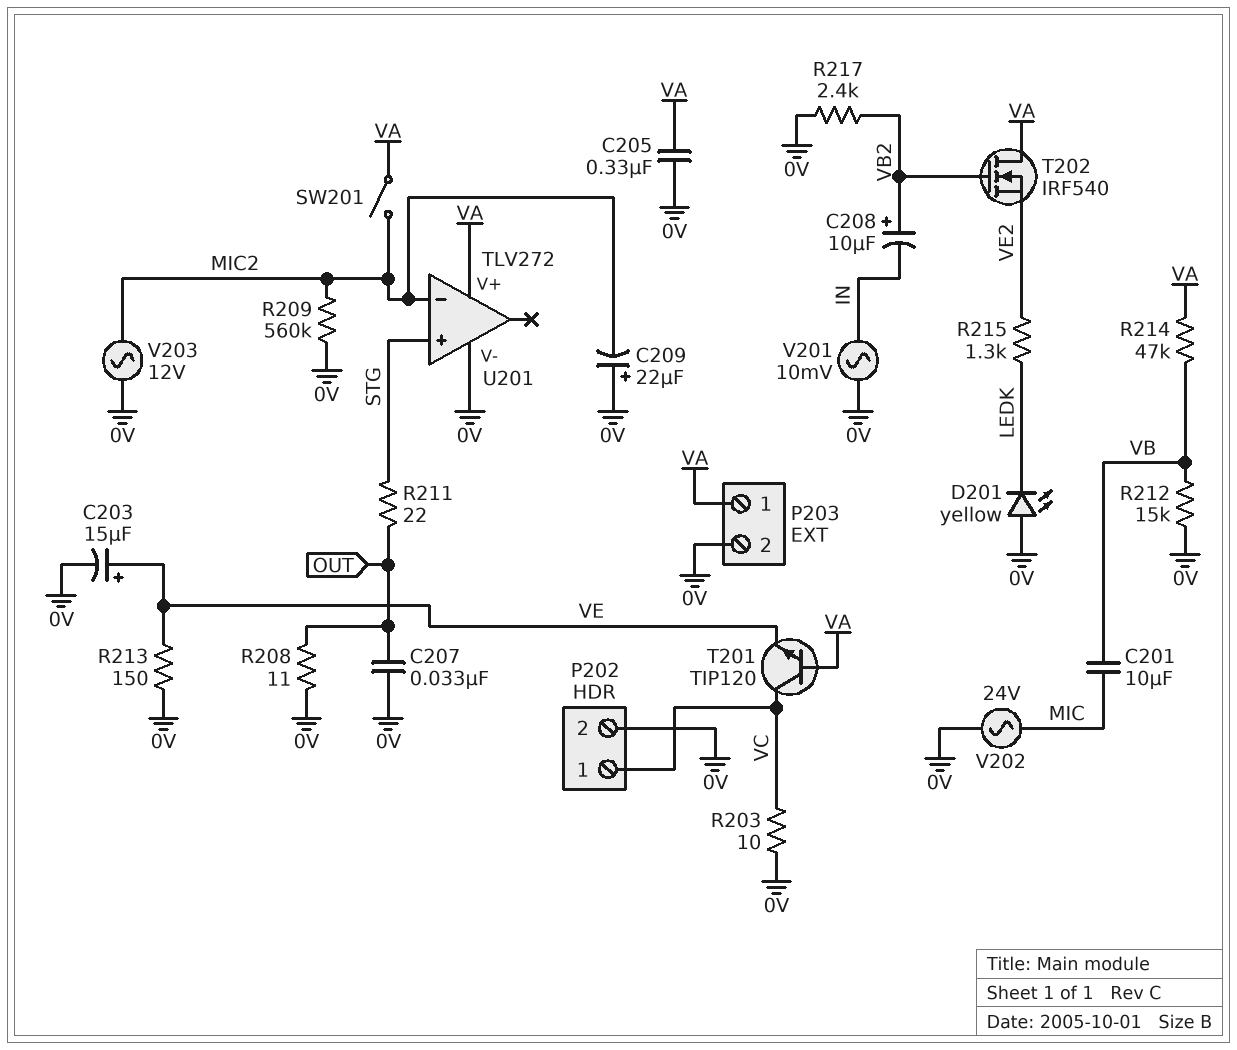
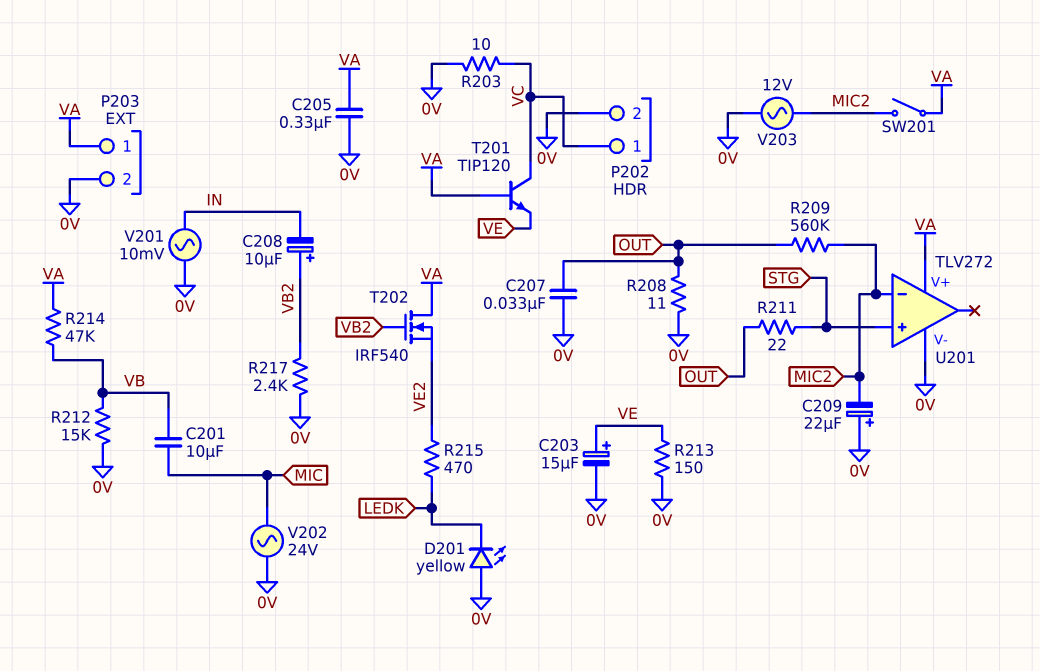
R209: 560k (0V, MIC2) -> 560k (MIC2, OUT)
R215: 1.3k (LEDK, VE2) -> 470 (LEDK, VE2)

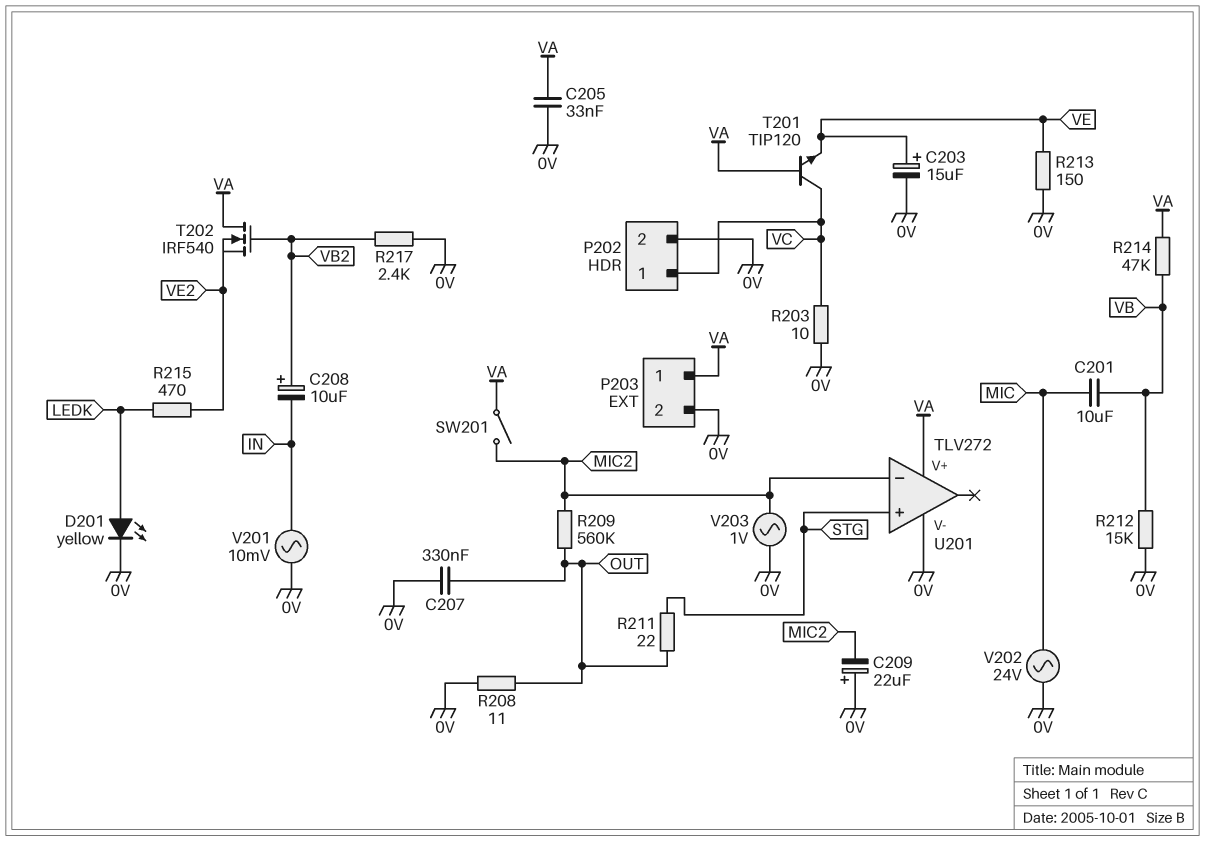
C205: 330nF (0V, VA) -> 33nF (0V, VA)
C207: 33nF (0V, OUT) -> 330nF (0V, OUT)
D201: LED yellow (A 0V, K LEDK) -> LED yellow (A LEDK, K 0V)
V203: AC 12V (0V, MIC2) -> AC 1V (0V, MIC2)

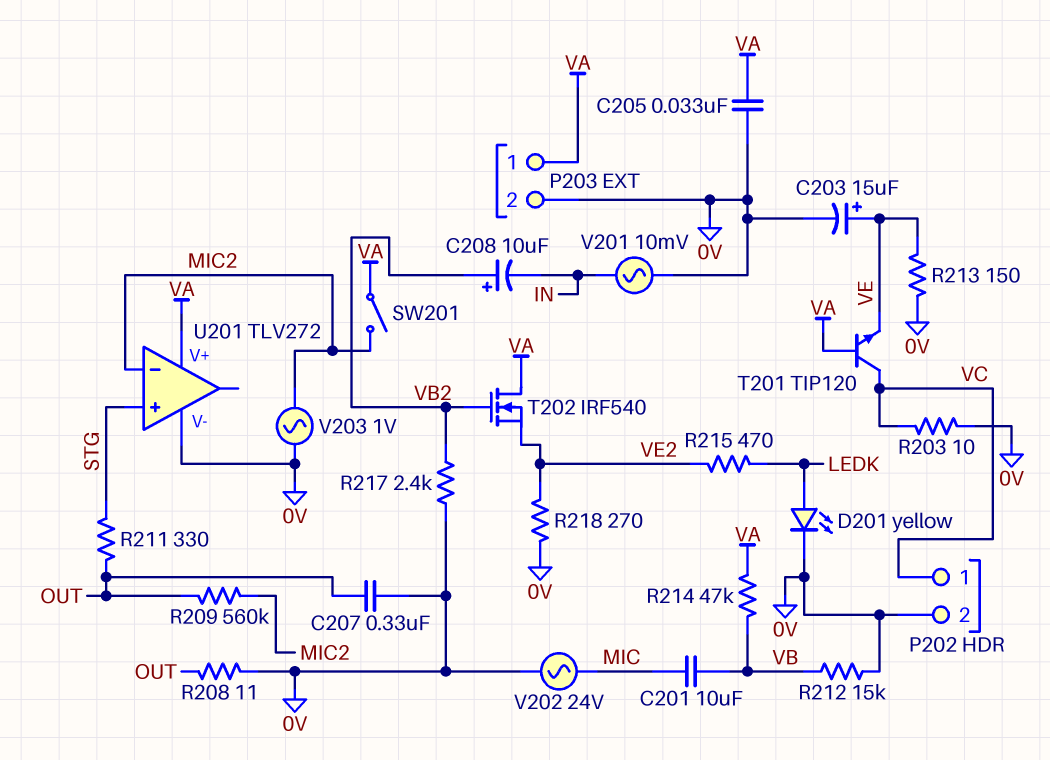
C209: 22uF (plus 0V, minus MIC2) -> none
R211: 22 (OUT, STG) -> 330 (OUT, STG)
R218: none -> 270 (0V, VE2)

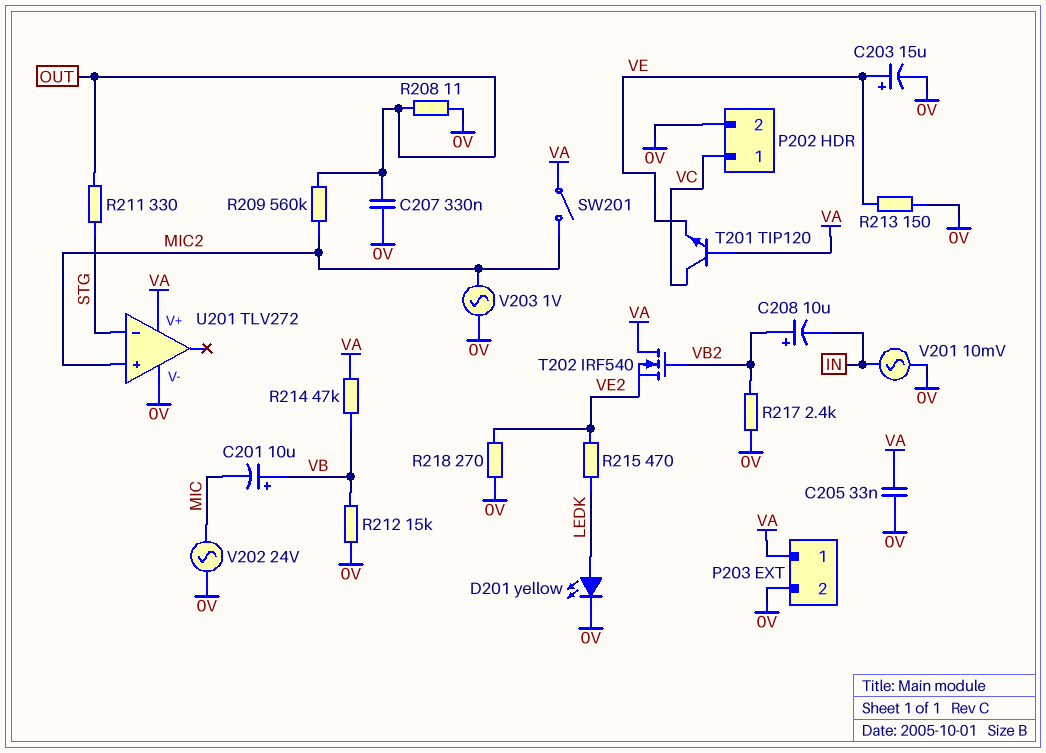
C201: 10uF (MIC, VB) -> 10uF (plus VB, minus MIC)
R203: 10 (0V, VC) -> none
U201 pin in+: STG -> MIC2
U201 pin in-: MIC2 -> STG

